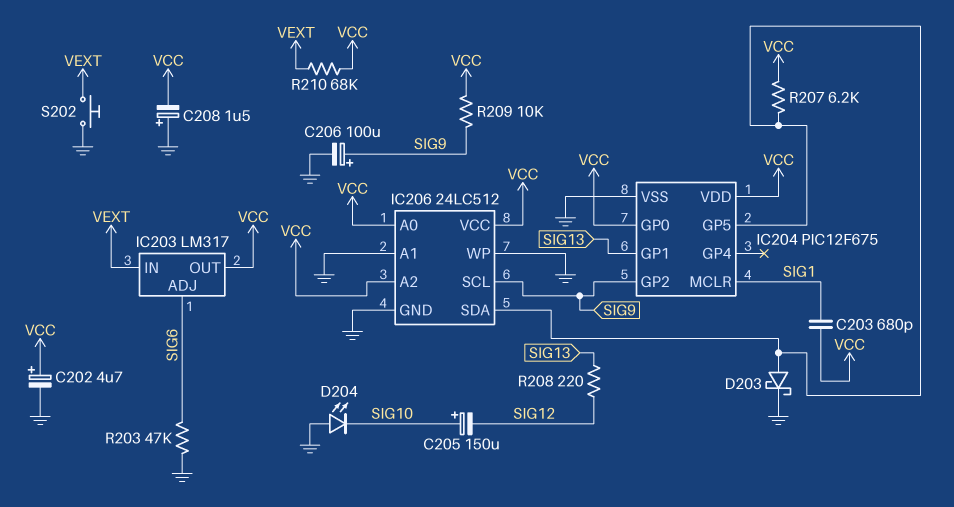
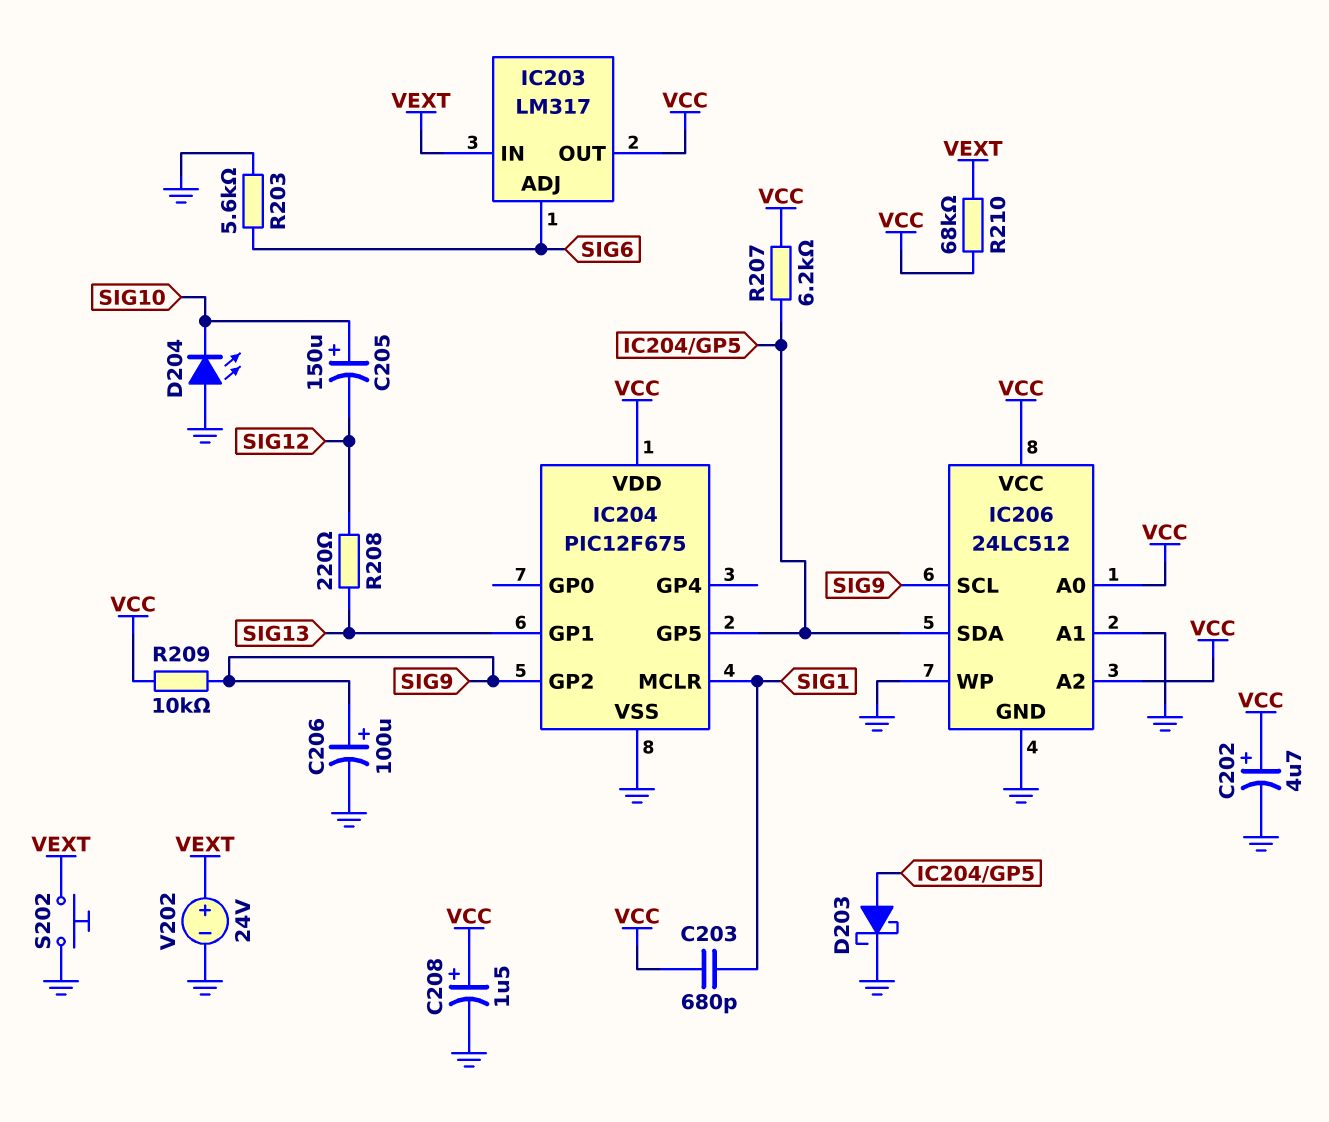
C208: 1.5uF (plus GND, minus VCC) -> 1.5uF (plus VCC, minus GND)
IC204 pin GP0: VCC -> none
R203: 47k (GND, SIG6) -> 5.6k (GND, SIG6)
V202: none -> 24V (plus VEXT, minus GND)

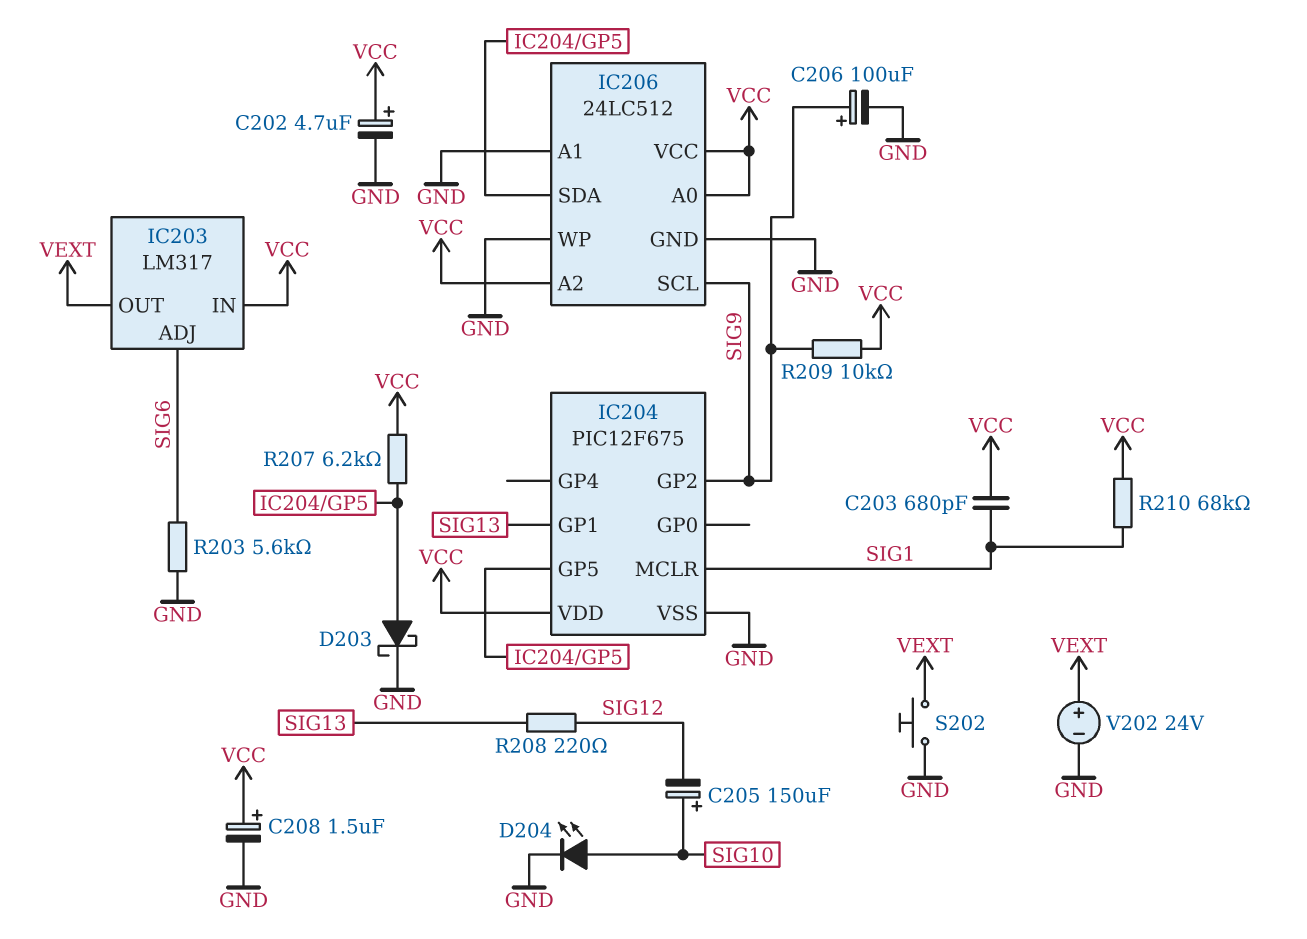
D204: LED (A GND, K SIG10) -> LED (A SIG10, K GND)
IC203 pin IN: VEXT -> VCC
IC203 pin OUT: VCC -> VEXT
R210: 68k (VCC, VEXT) -> 68k (SIG1, VCC)

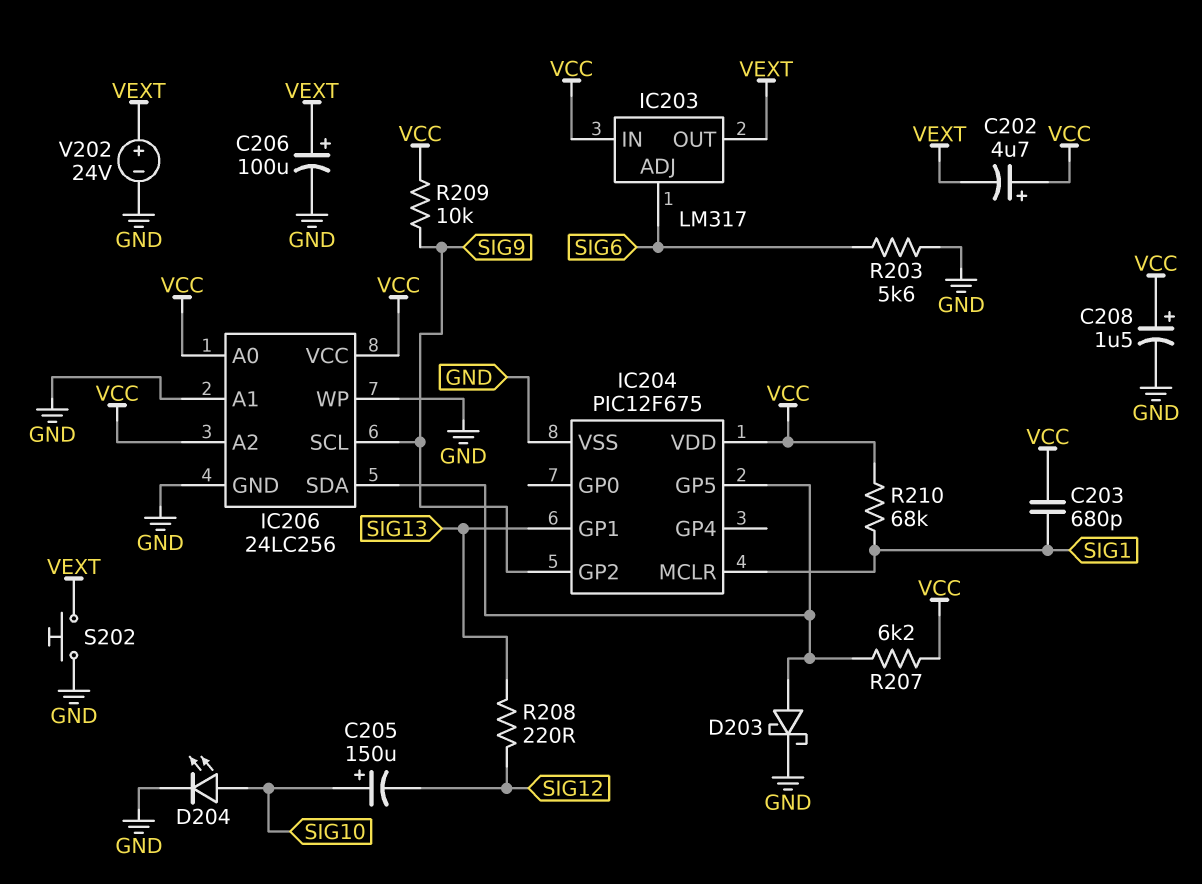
C202: 4.7uF (plus VCC, minus GND) -> 4.7uF (plus VCC, minus VEXT)
C206: 100uF (plus SIG9, minus GND) -> 100uF (plus VEXT, minus GND)
IC206: 24LC512 -> 24LC256

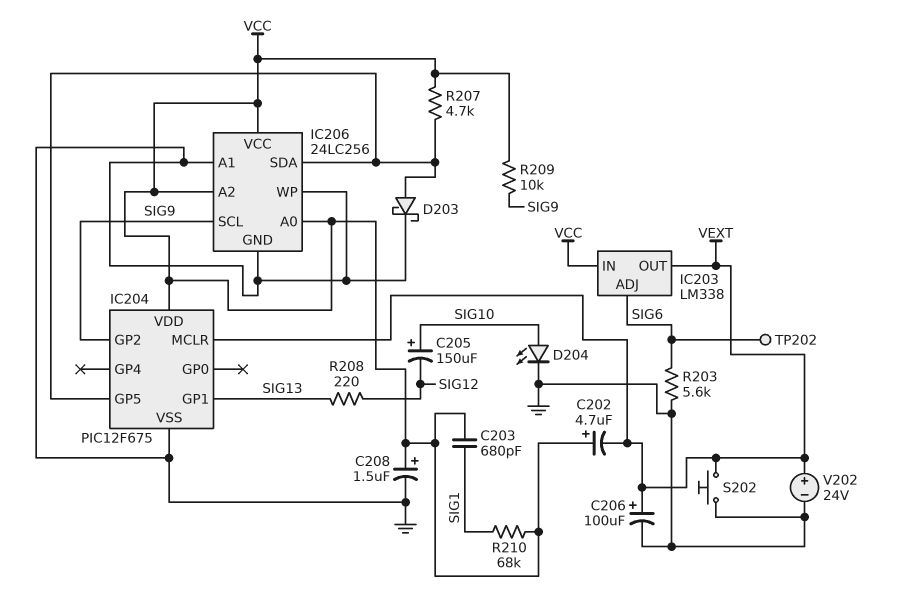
IC203: LM317 -> LM338
IC204 pin MCLR: SIG1 -> VEXT
R207: 6.2k (IC204/GP5, VCC) -> 4.7k (IC204/GP5, VCC)
TP202: none -> test point (SIG6)

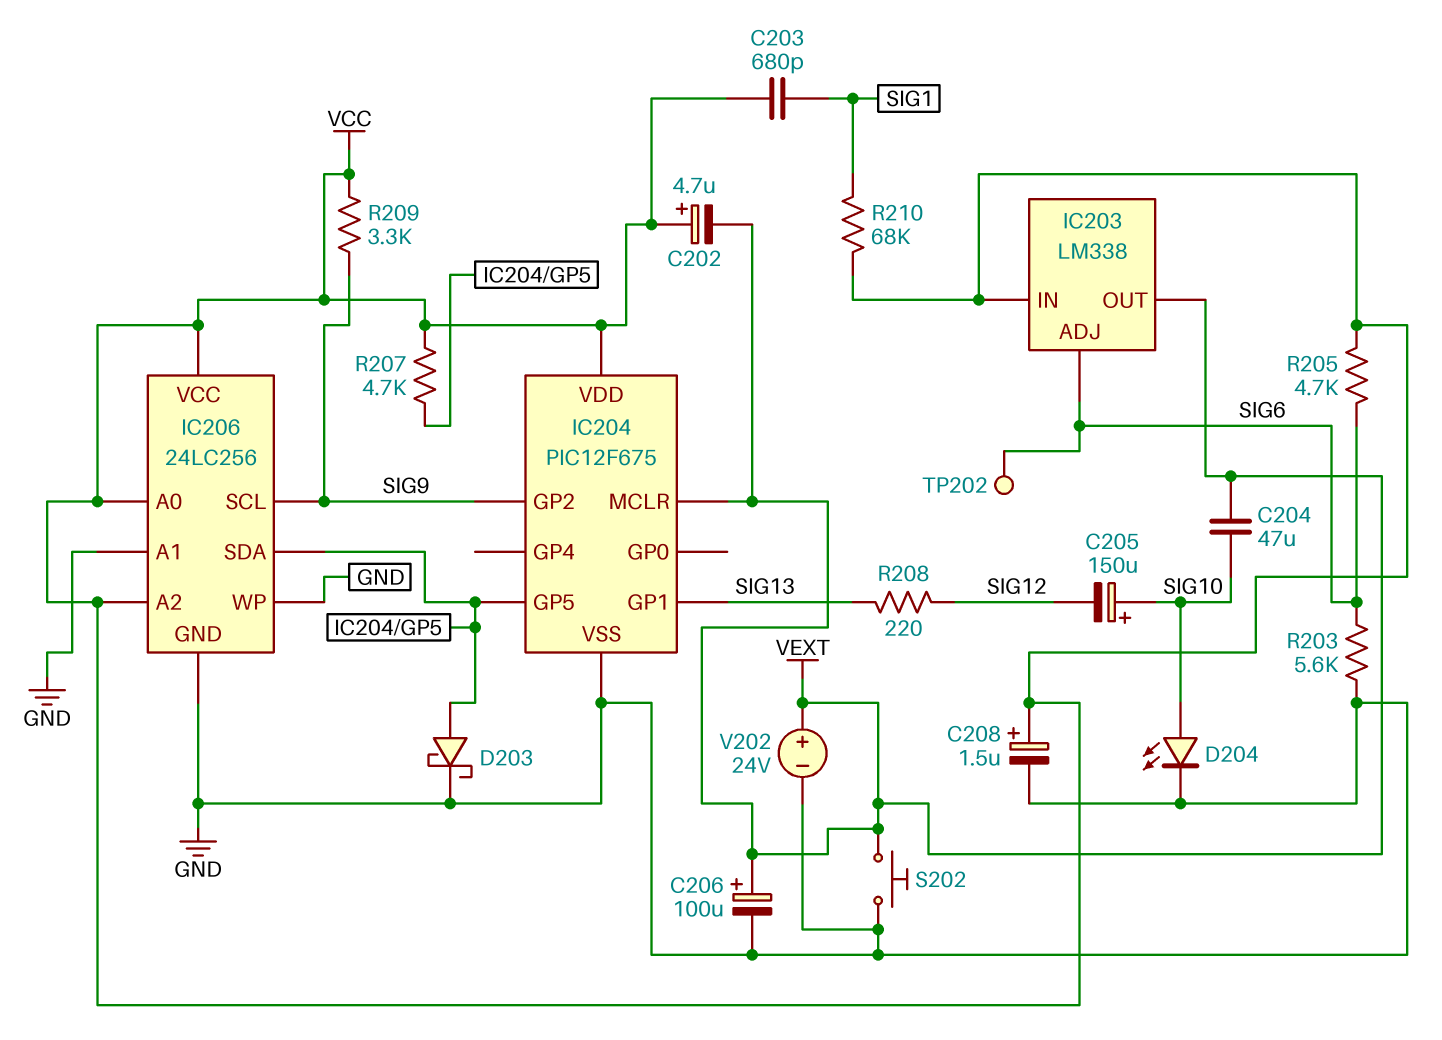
C204: none -> 47uF (SIG10, VEXT)
R205: none -> 4.7k (SIG6, VCC)
R209: 10k (SIG9, VCC) -> 3.3k (SIG9, VCC)

